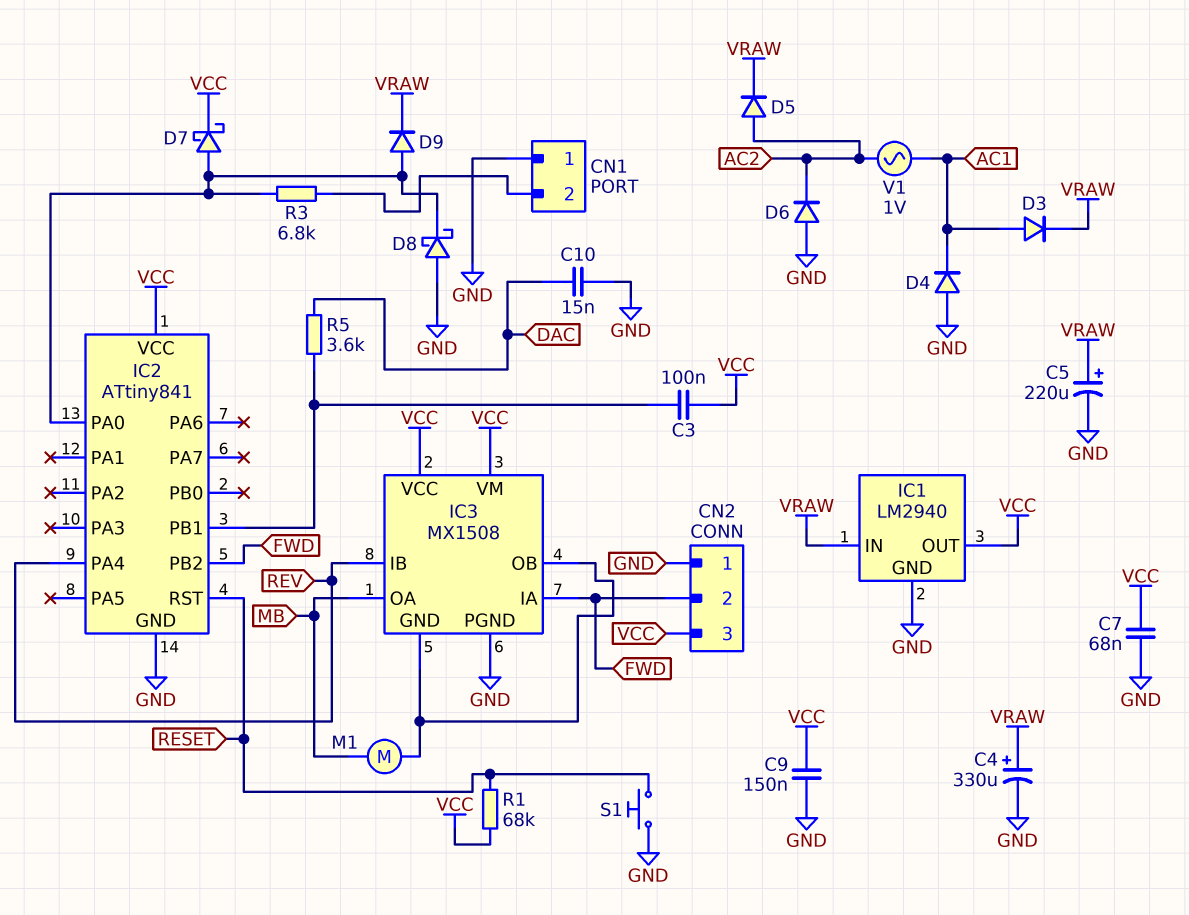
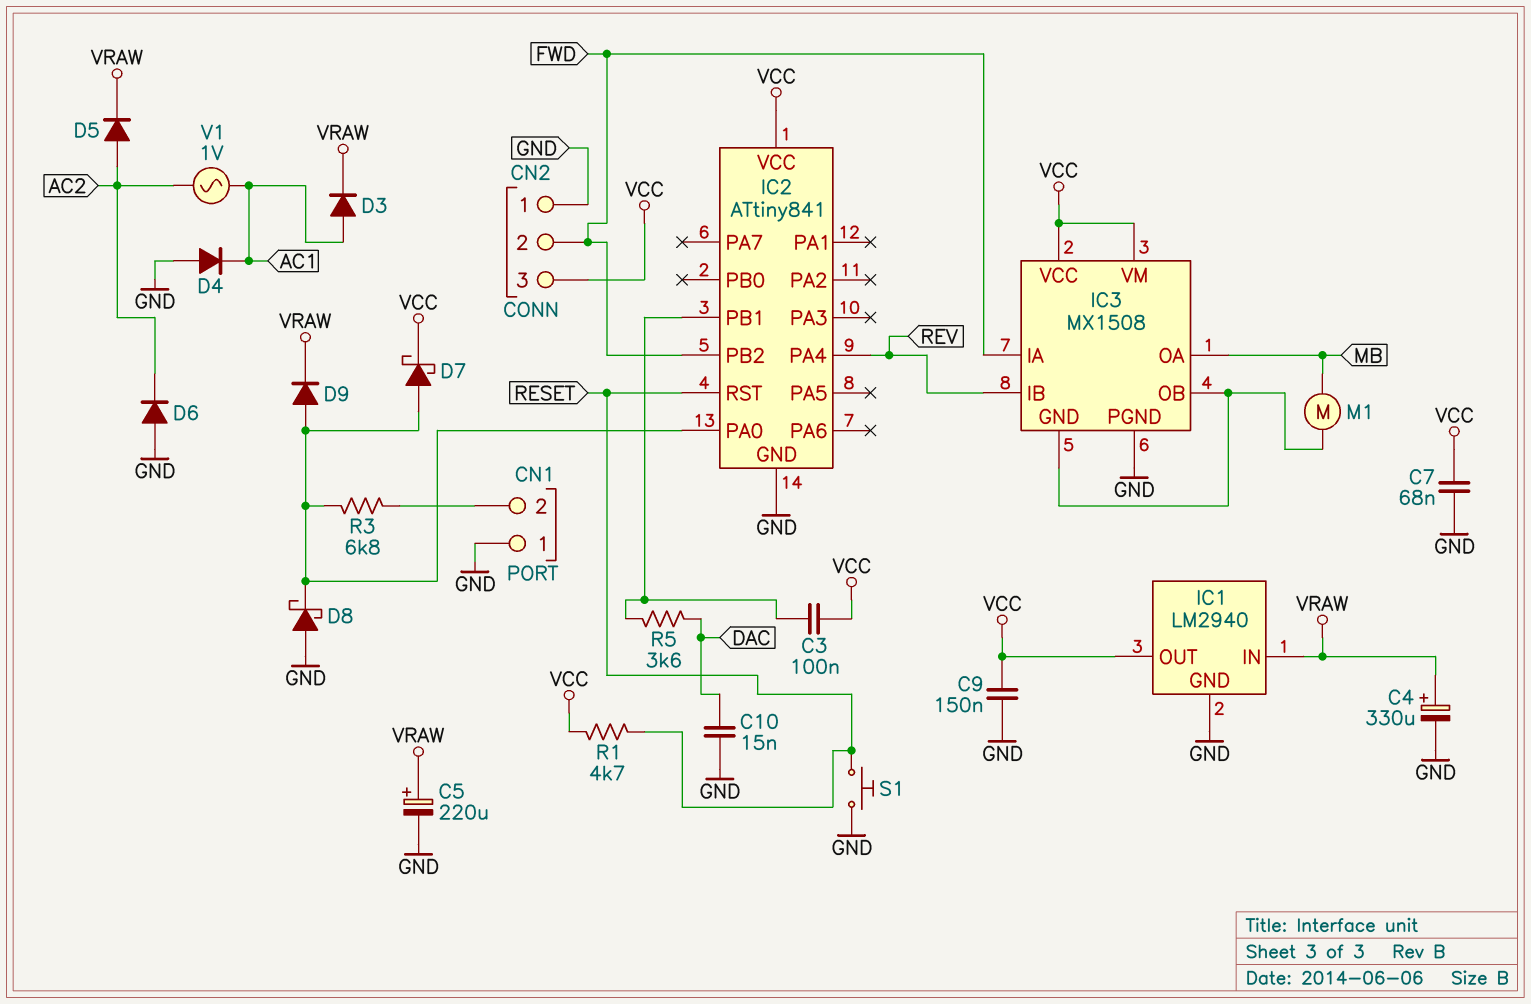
R1: 68k (RESET, VCC) -> 4.7k (RESET, VCC)

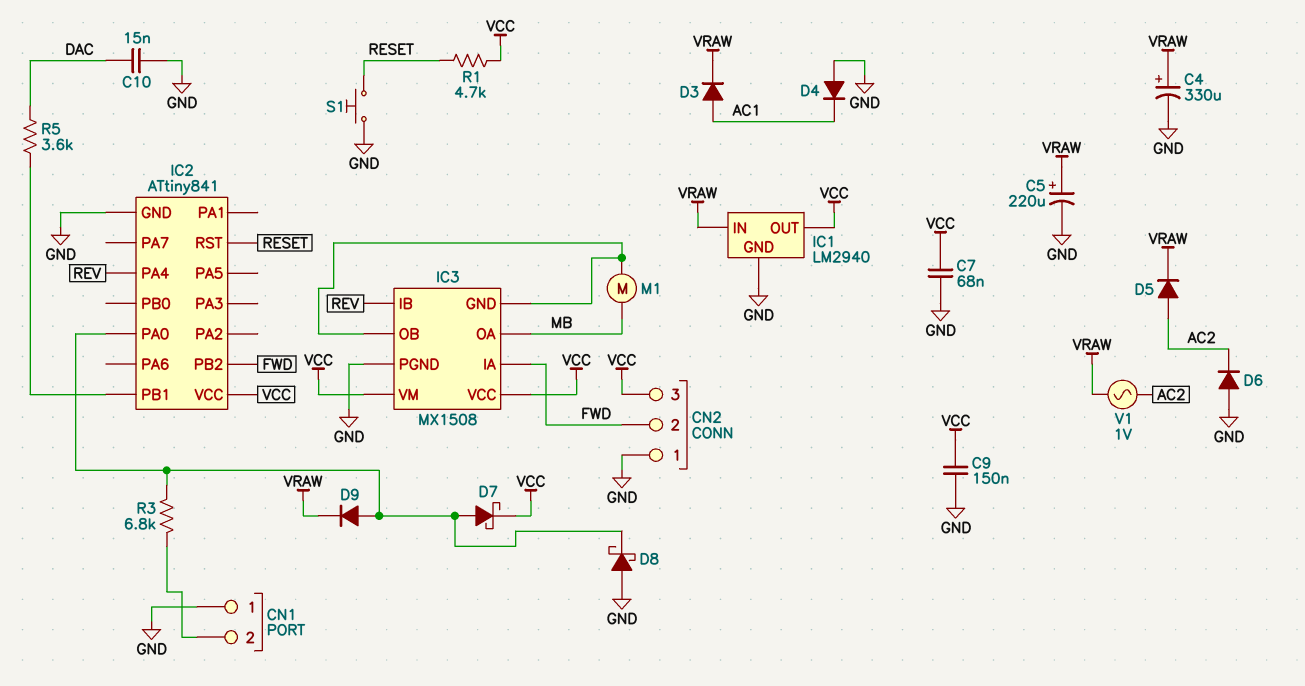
C3: 100nF (IC2/PB1, VCC) -> none
V1: AC 1V (AC1, AC2) -> AC 1V (AC2, VRAW)

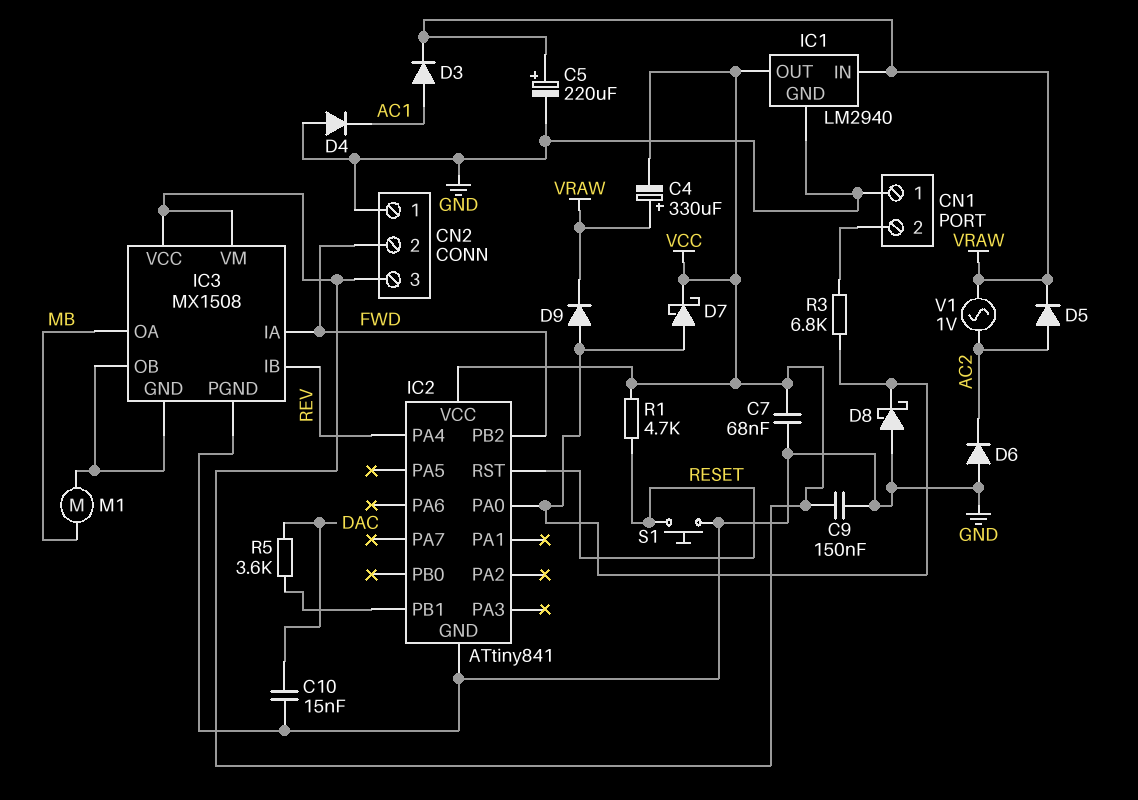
C4: 330uF (plus VRAW, minus GND) -> 330uF (plus VRAW, minus VCC)

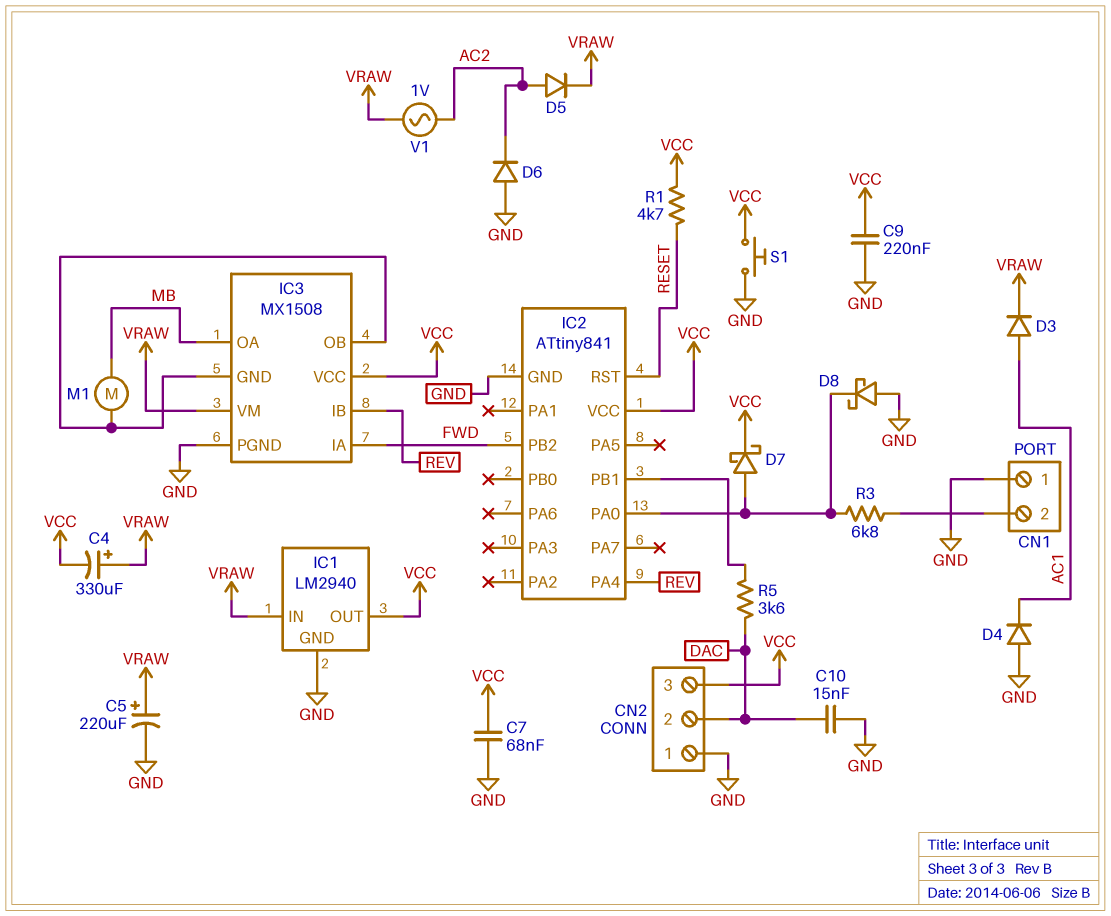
C9: 150nF (GND, VCC) -> 220nF (GND, VCC)
CN2 pin 2: FWD -> DAC
D9: diode (A IC2/PA0, K VRAW) -> none
IC3 pin VM: VCC -> VRAW
S1: button (GND, RESET) -> button (GND, VCC)

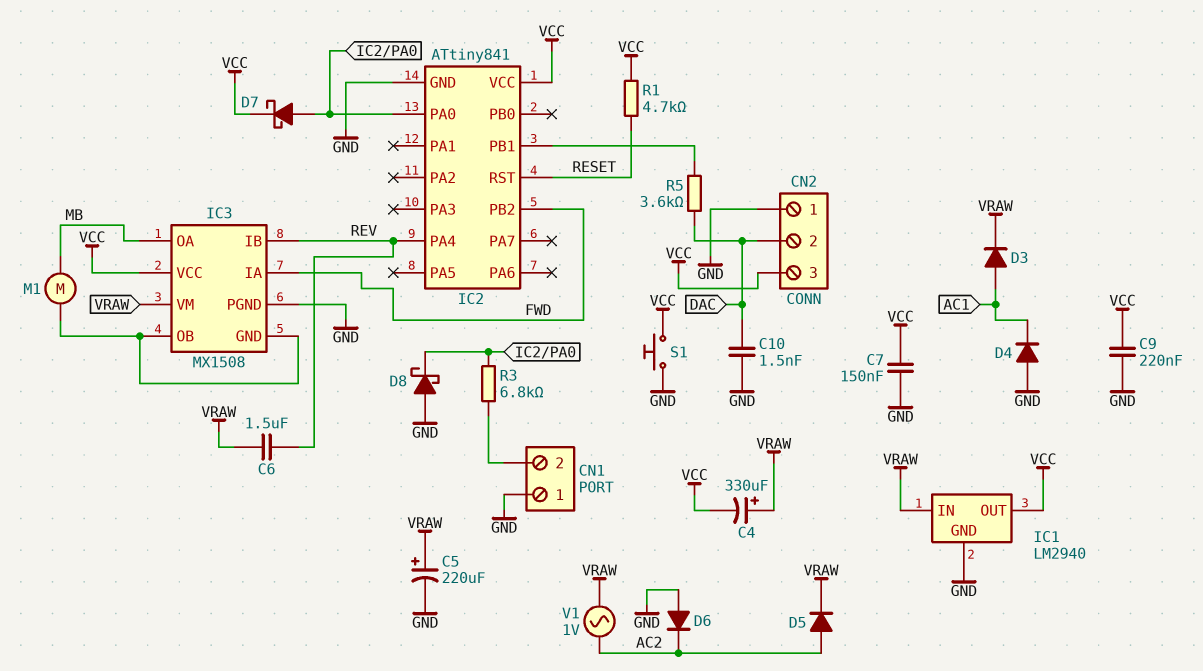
C6: none -> 1.5uF (REV, VRAW)
C7: 68nF (GND, VCC) -> 150nF (GND, VCC)
C10: 15nF (DAC, GND) -> 1.5nF (DAC, GND)

